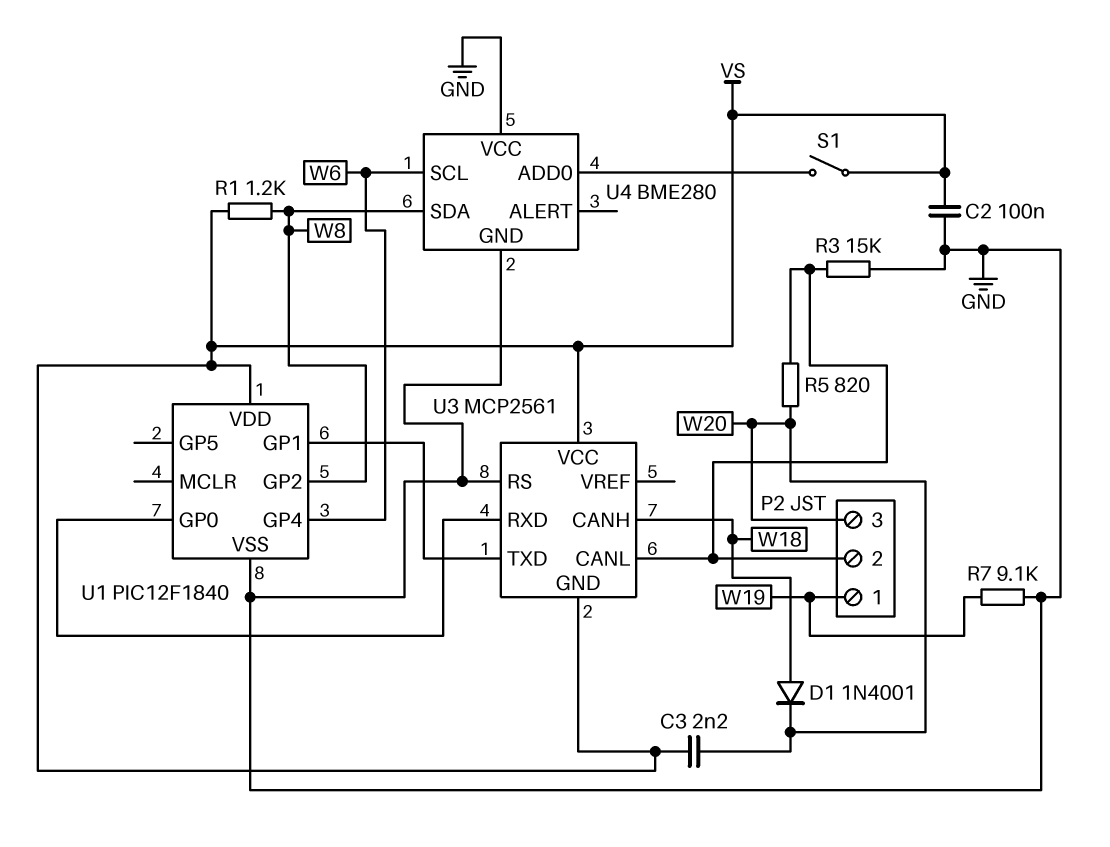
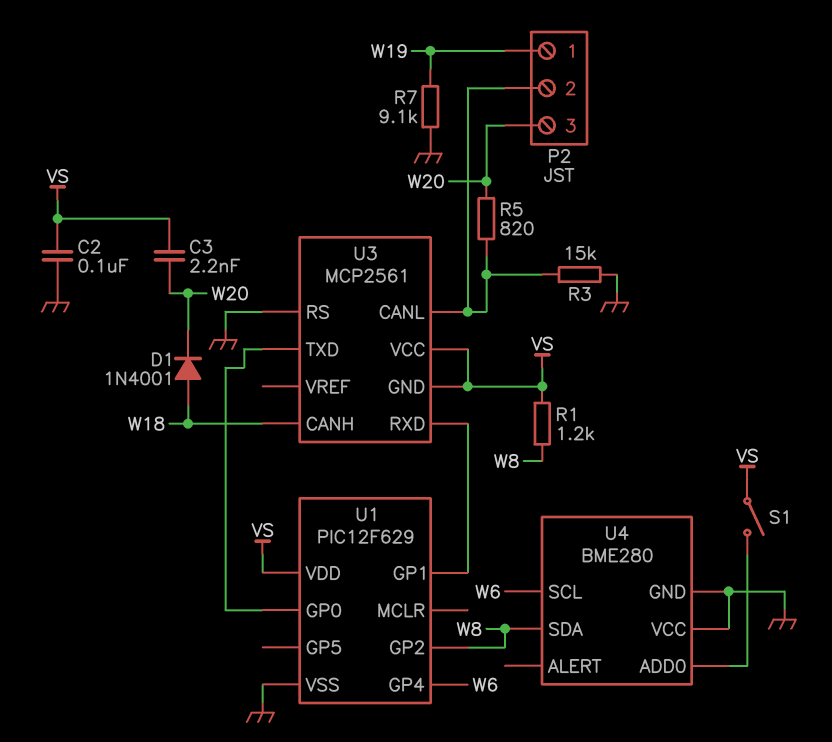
U1: PIC12F1840 -> PIC12F629
U3 pin RXD: U1/GP0 -> U1/GP1
U3 pin TXD: U1/GP1 -> U1/GP0

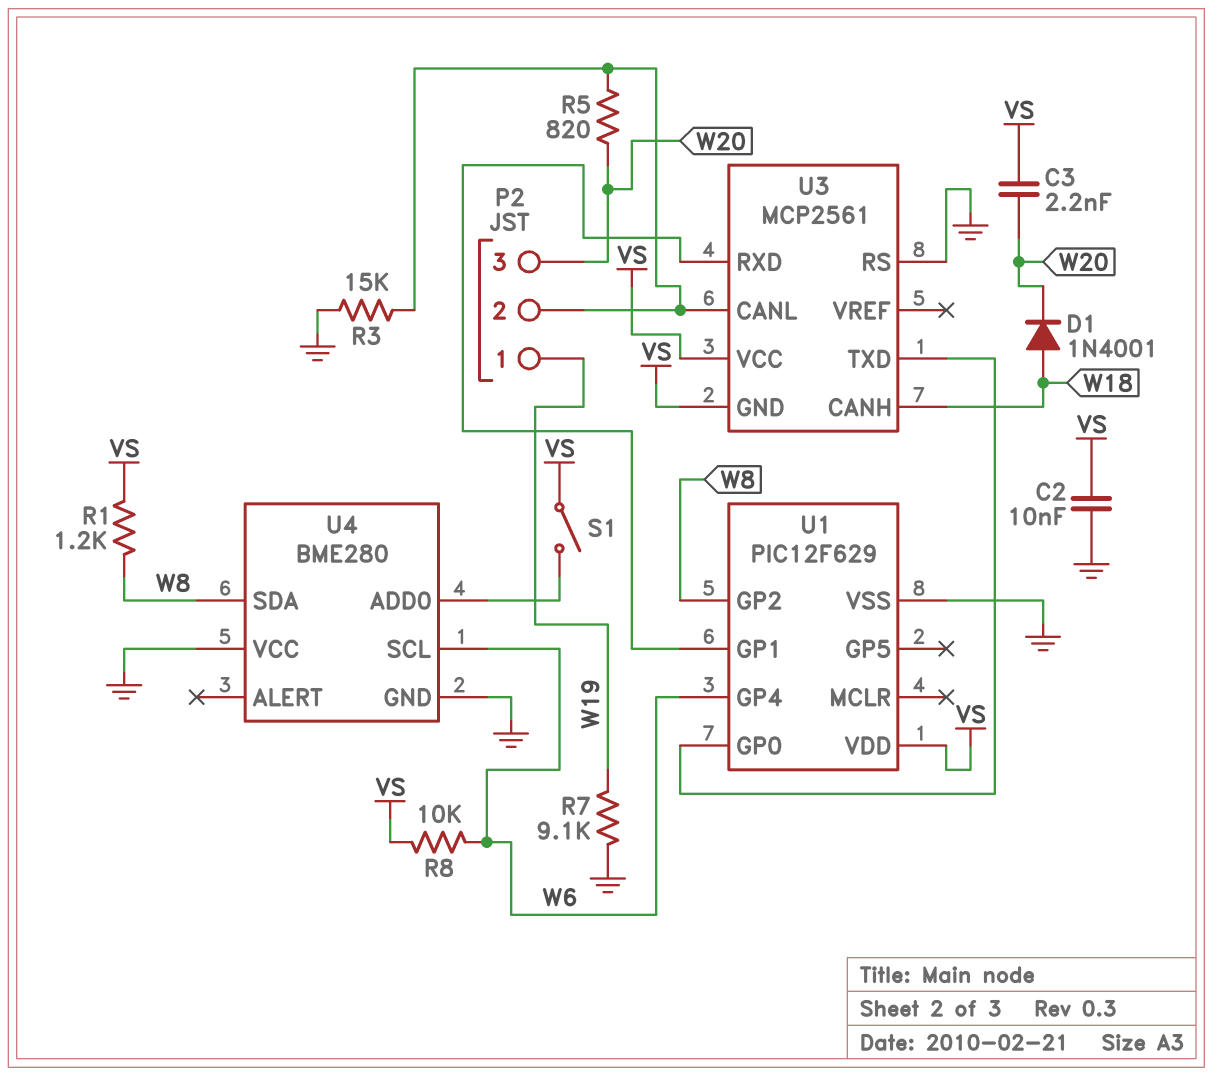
C2: 100nF (GND, VS) -> 10nF (GND, VS)
R8: none -> 10k (VS, W6)

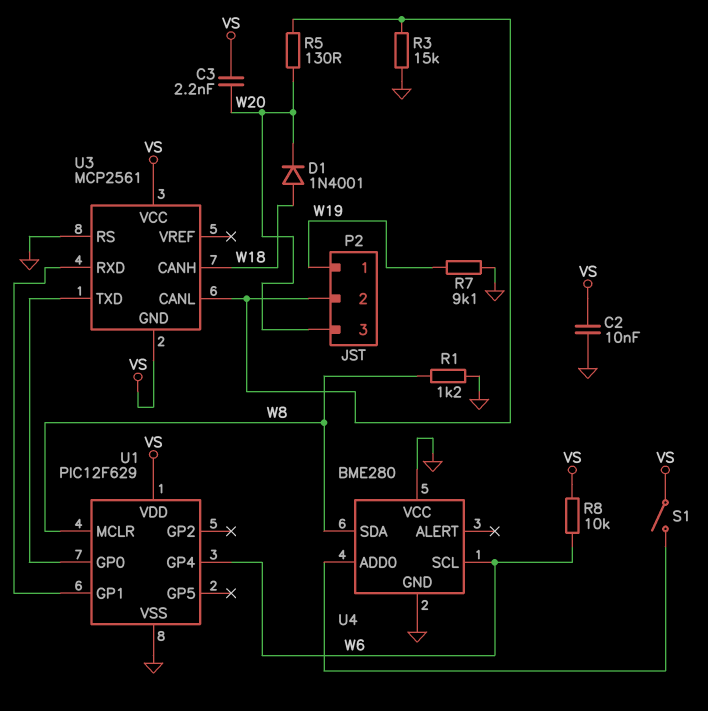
R1: 1.2k (VS, W8) -> 1.2k (GND, W8)
R5: 820 (P2/2, W20) -> 130 (P2/2, W20)
U1 pin GP2: W8 -> none
U1 pin MCLR: none -> W8

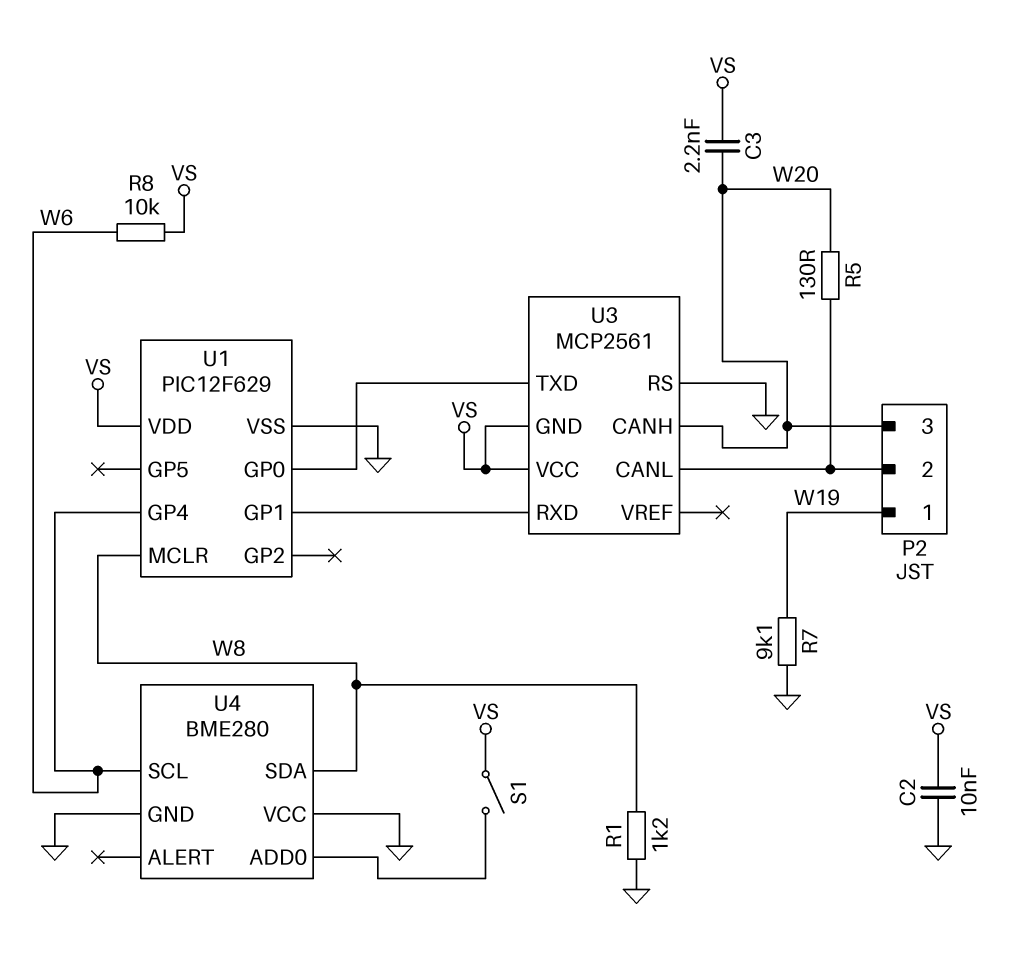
D1: diode 1N4001 (A W18, K W20) -> none
R3: 15k (GND, P2/2) -> none
U3 pin CANH: W18 -> W20

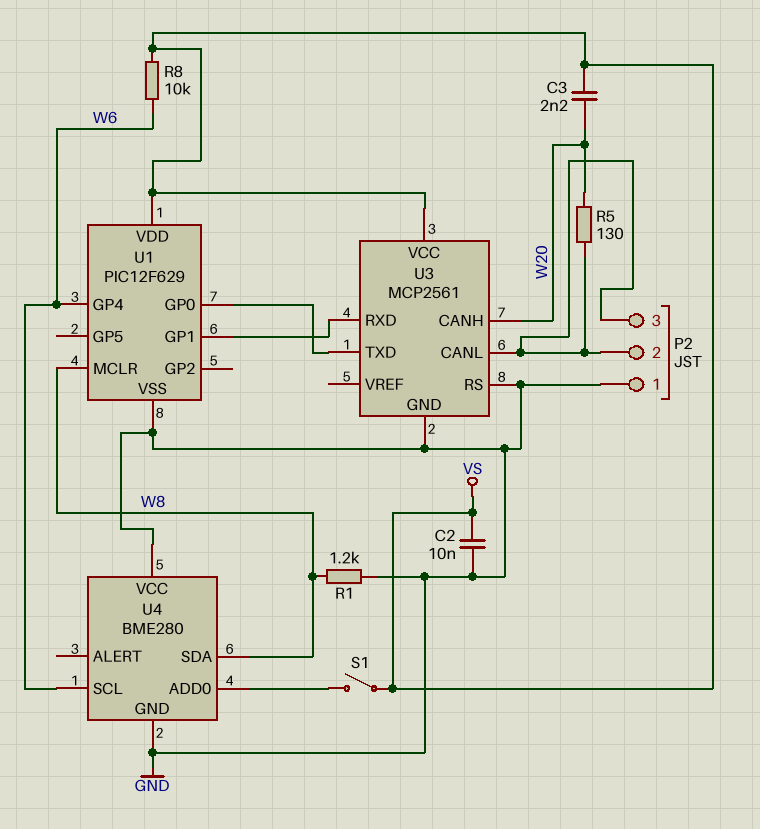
P2 pin 1: W19 -> GND
P2 pin 3: W20 -> P2/2
R7: 9.1k (GND, W19) -> none
U3 pin GND: VS -> GND

